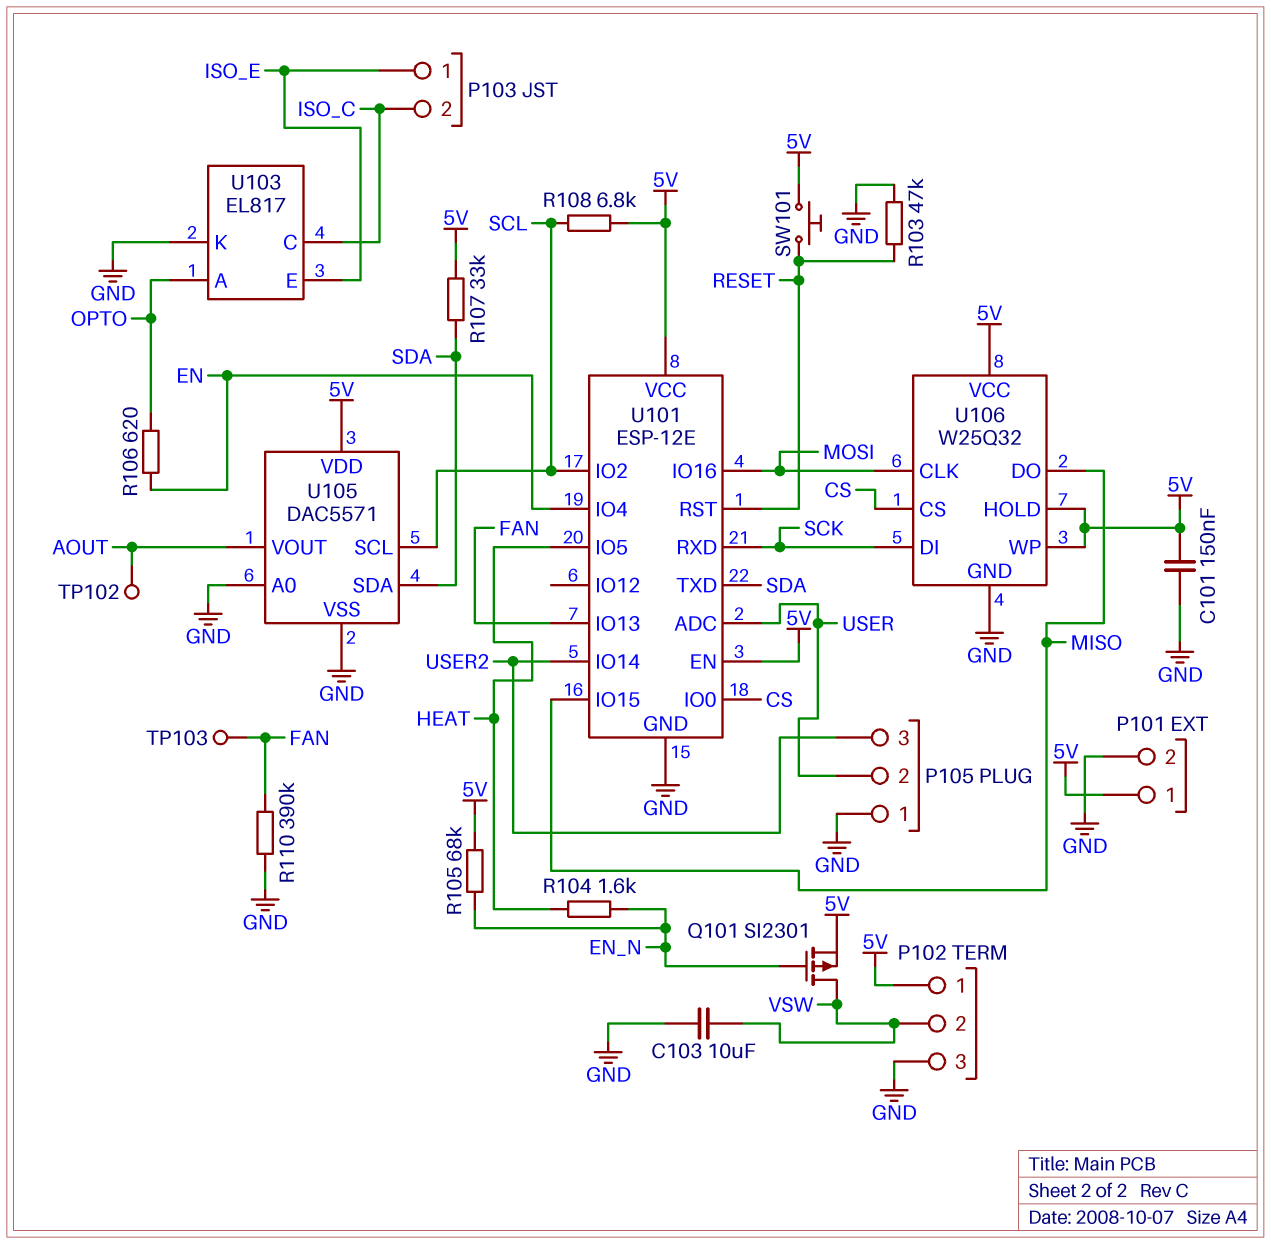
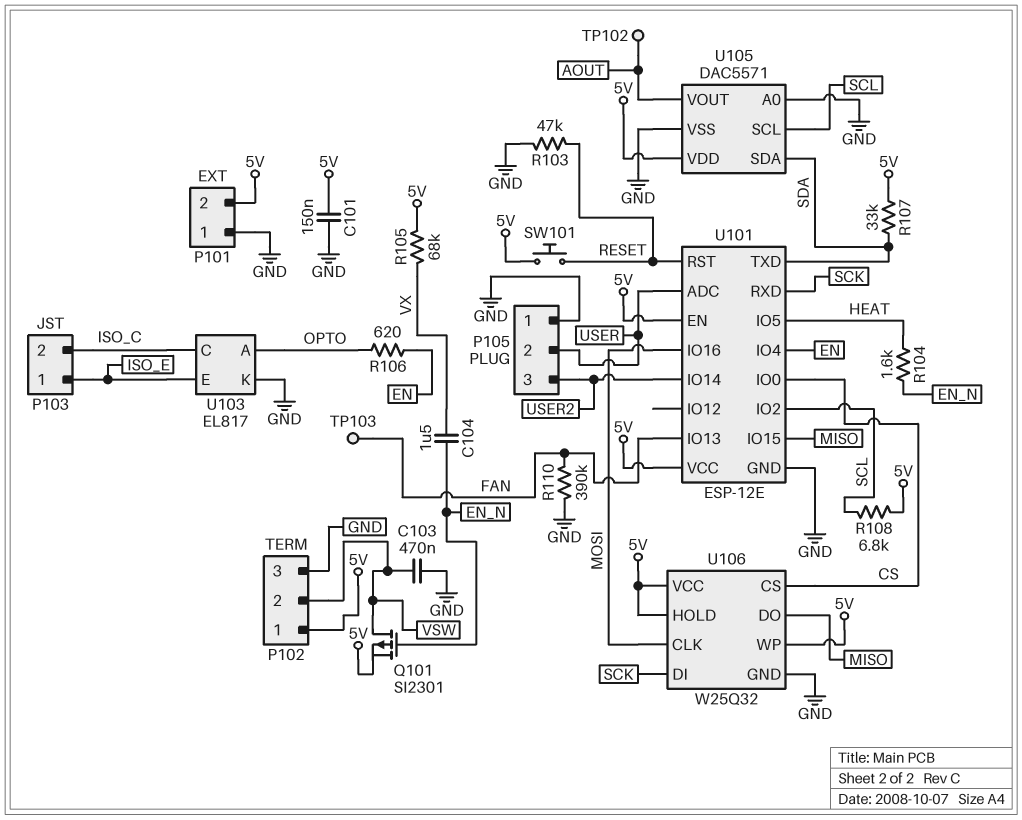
C103: 10uF (GND, VSW) -> 470nF (GND, VSW)
C104: none -> 1.5uF (EN_N, VX)
P101 pin 1: 5V -> GND
P101 pin 2: GND -> 5V
R105: 68k (5V, EN_N) -> 68k (5V, VX)

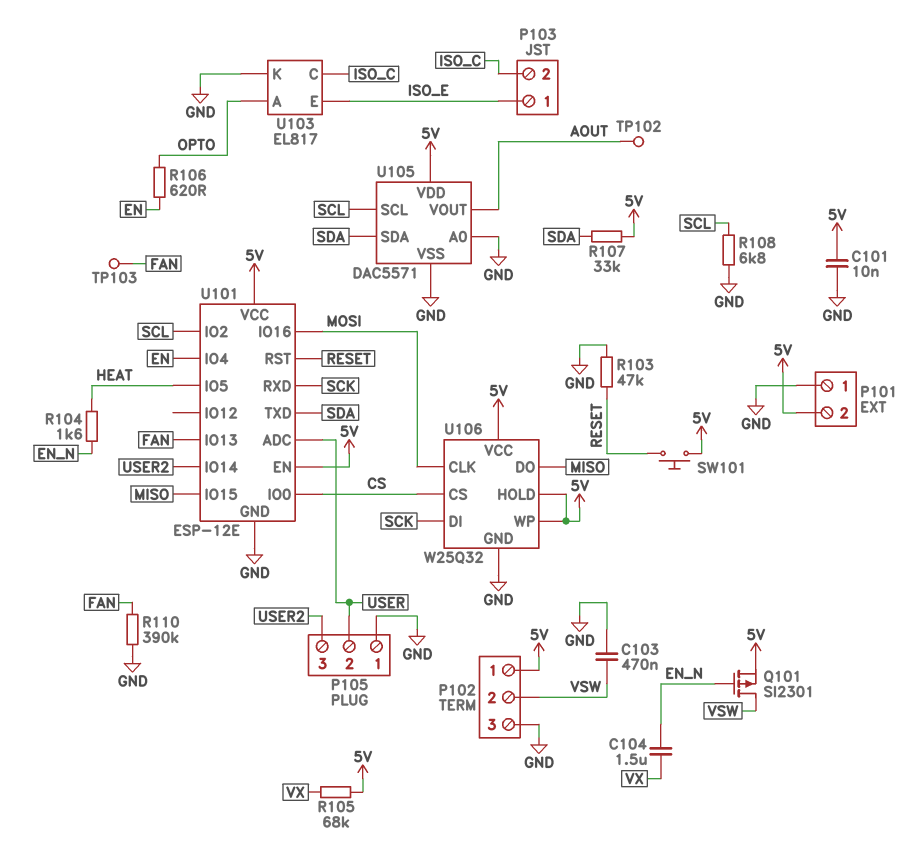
C101: 150nF (5V, GND) -> 10nF (5V, GND)
R108: 6.8k (5V, SCL) -> 6.8k (GND, SCL)

